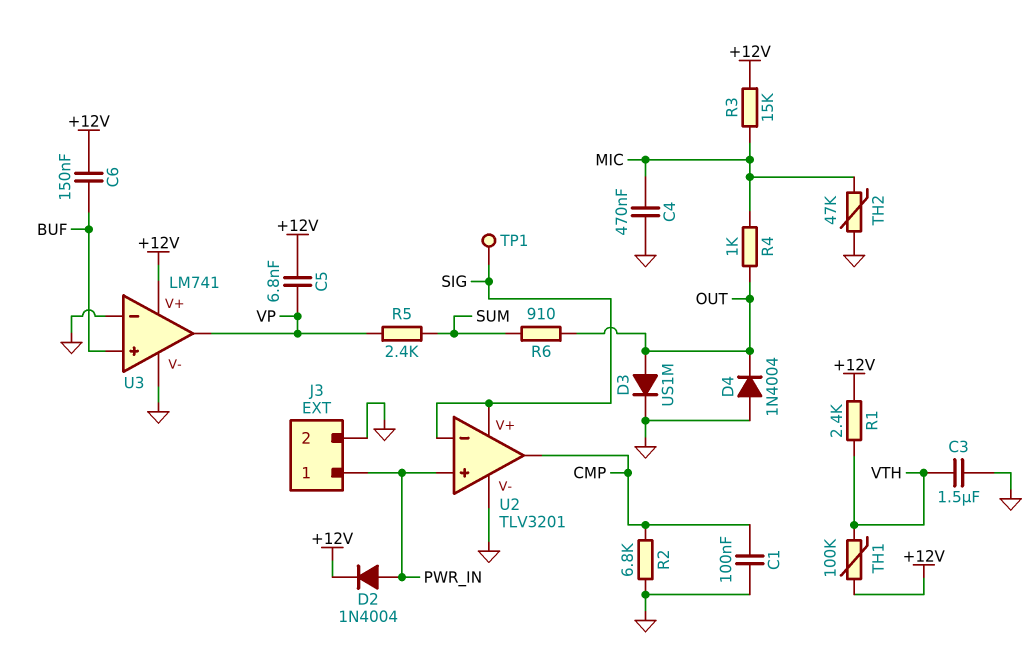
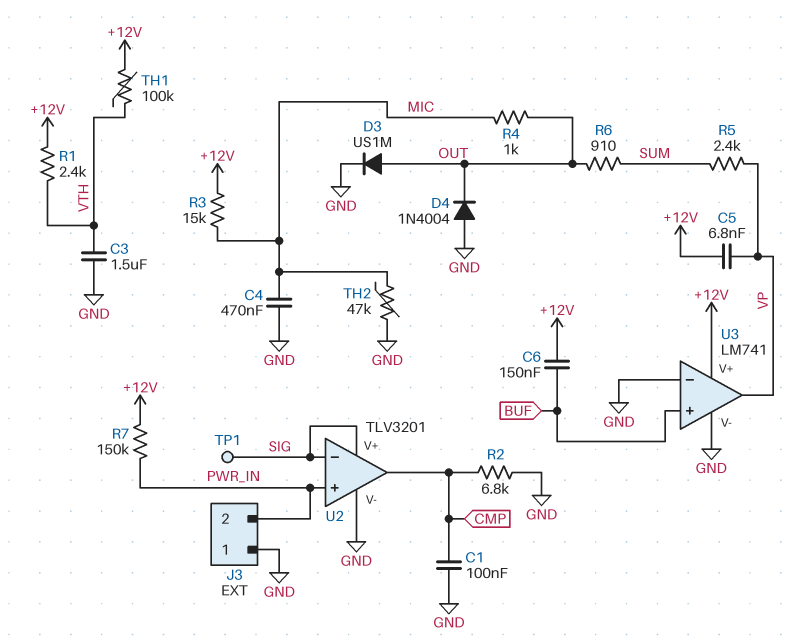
D2: diode 1N4004 (A PWR_IN, K +12V) -> none
J3 pin 1: PWR_IN -> GND
J3 pin 2: GND -> PWR_IN
R7: none -> 150k (+12V, PWR_IN)

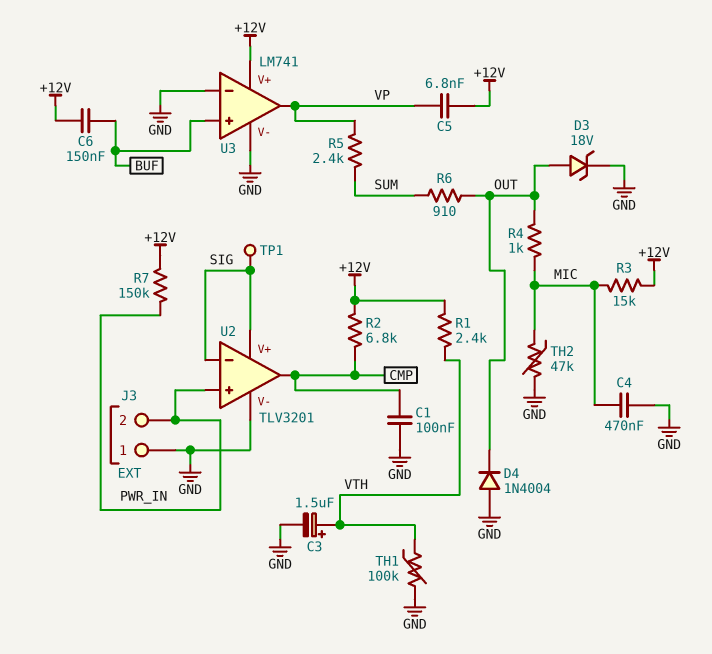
C3: 1.5uF (GND, VTH) -> 1.5uF (plus VTH, minus GND)
D3: diode US1M (A OUT, K GND) -> zener 18V (A OUT, K GND)
R2: 6.8k (CMP, GND) -> 6.8k (+12V, CMP)
TH1: 100k (+12V, VTH) -> 100k (GND, VTH)

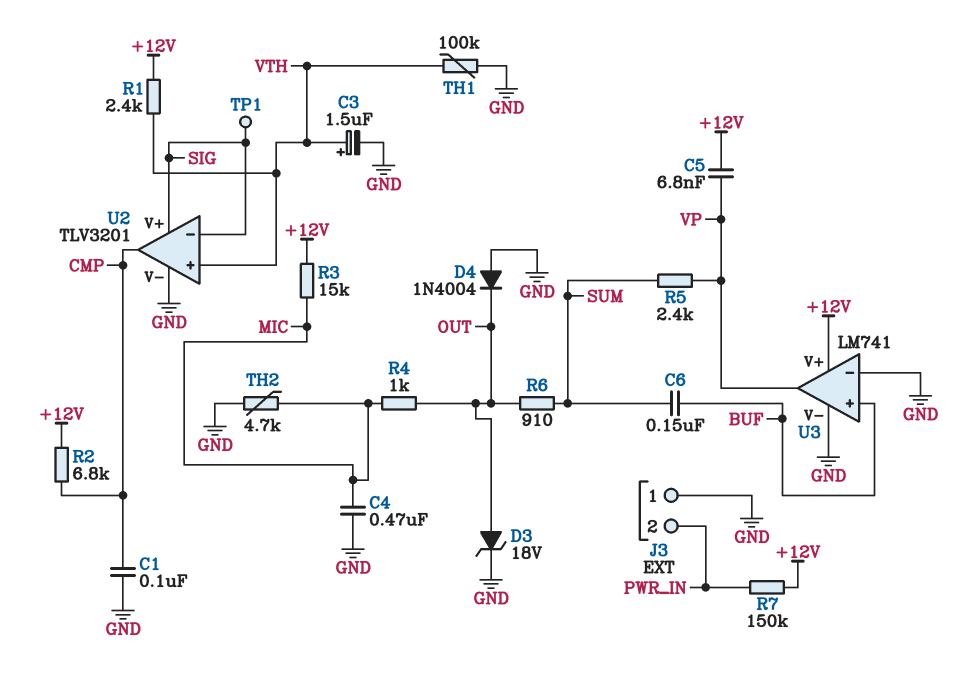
C6: 150nF (+12V, BUF) -> 150nF (BUF, SUM)
TH2: 47k (GND, MIC) -> 4.7k (GND, MIC)
U2 pin in+: PWR_IN -> VTH

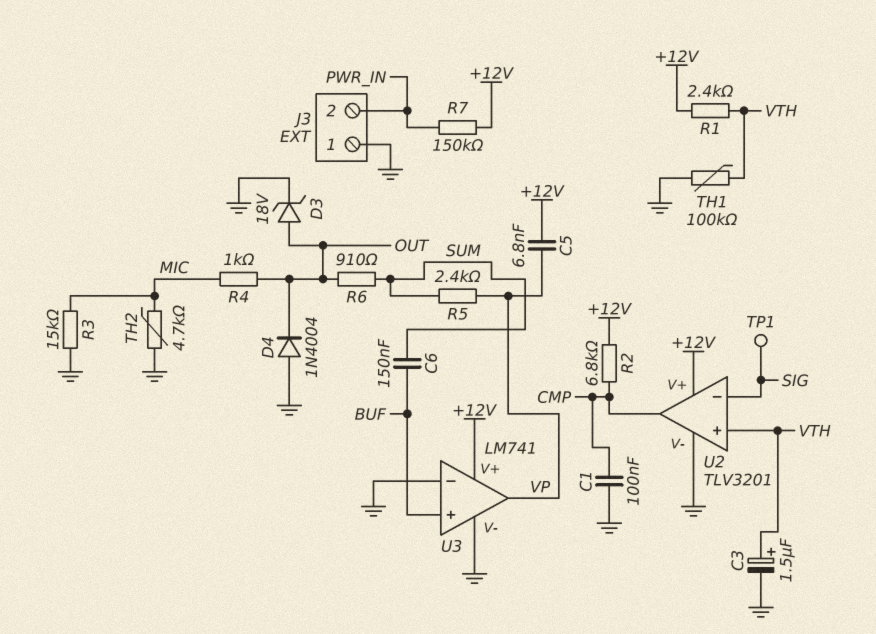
C4: 470nF (GND, MIC) -> none
R3: 15k (+12V, MIC) -> 15k (GND, MIC)
U2 pin V+: SIG -> +12V

